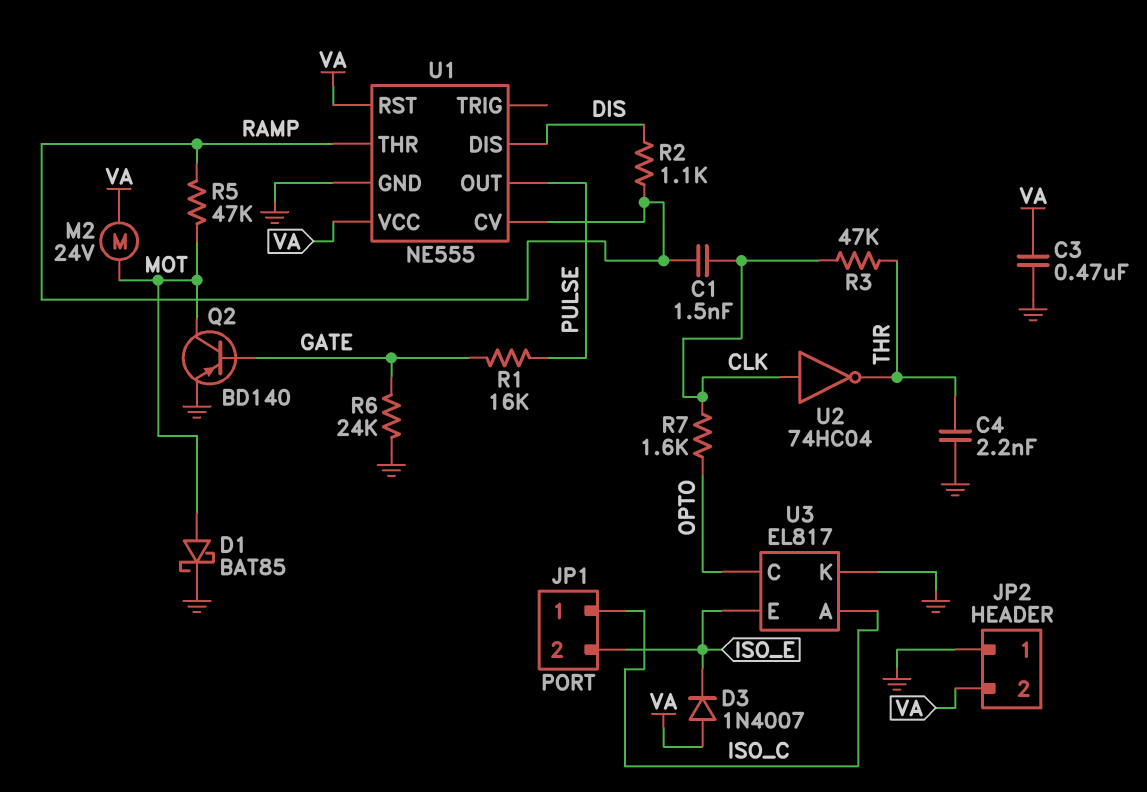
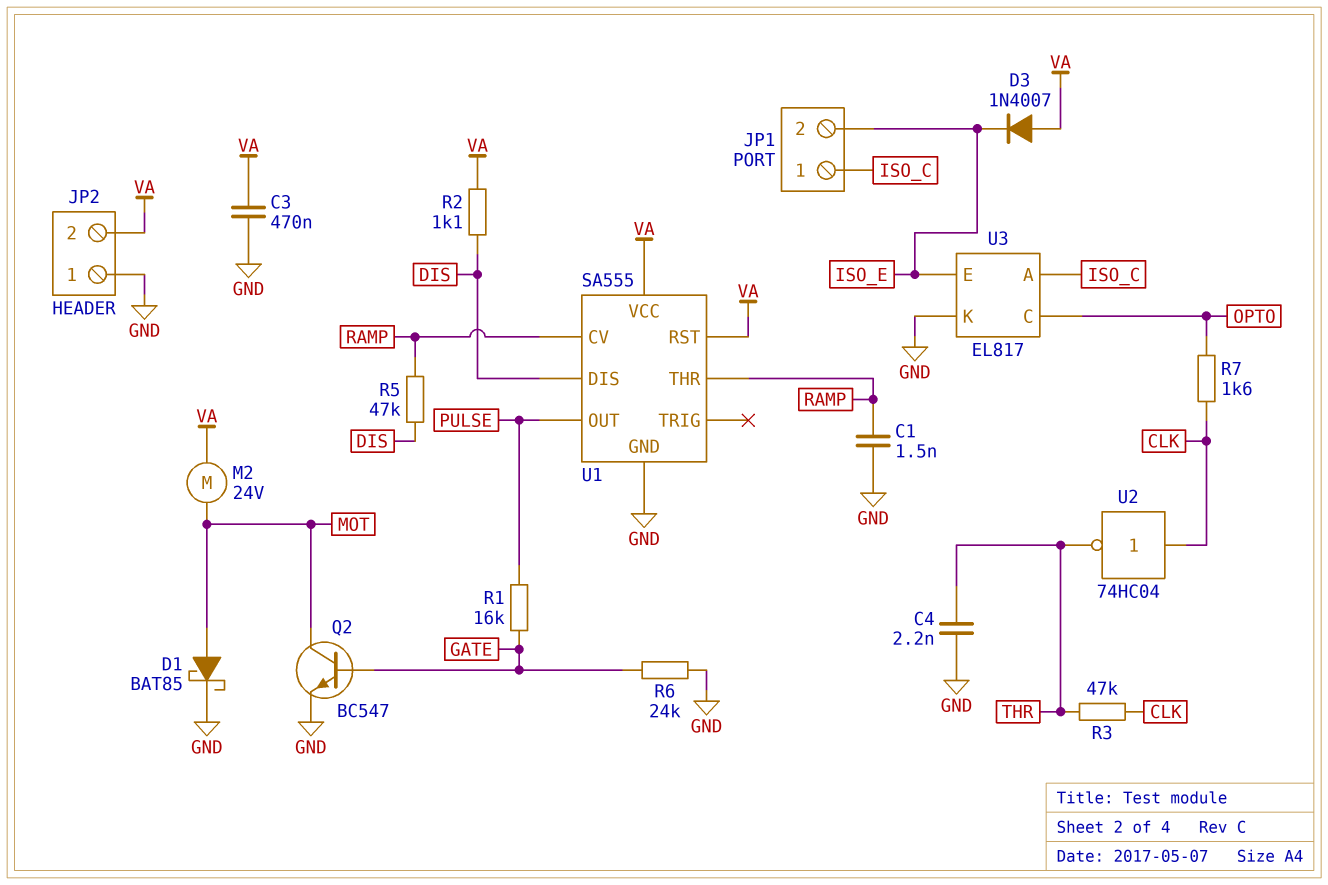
C1: 1.5nF (CLK, RAMP) -> 1.5nF (GND, RAMP)
Q2: PNP BD140 (B GATE, C MOT, E GND) -> NPN BC547 (B GATE, C MOT, E GND)
R2: 1.1k (DIS, RAMP) -> 1.1k (DIS, VA)
R5: 47k (MOT, RAMP) -> 47k (DIS, RAMP)
U1: NE555 -> SA555

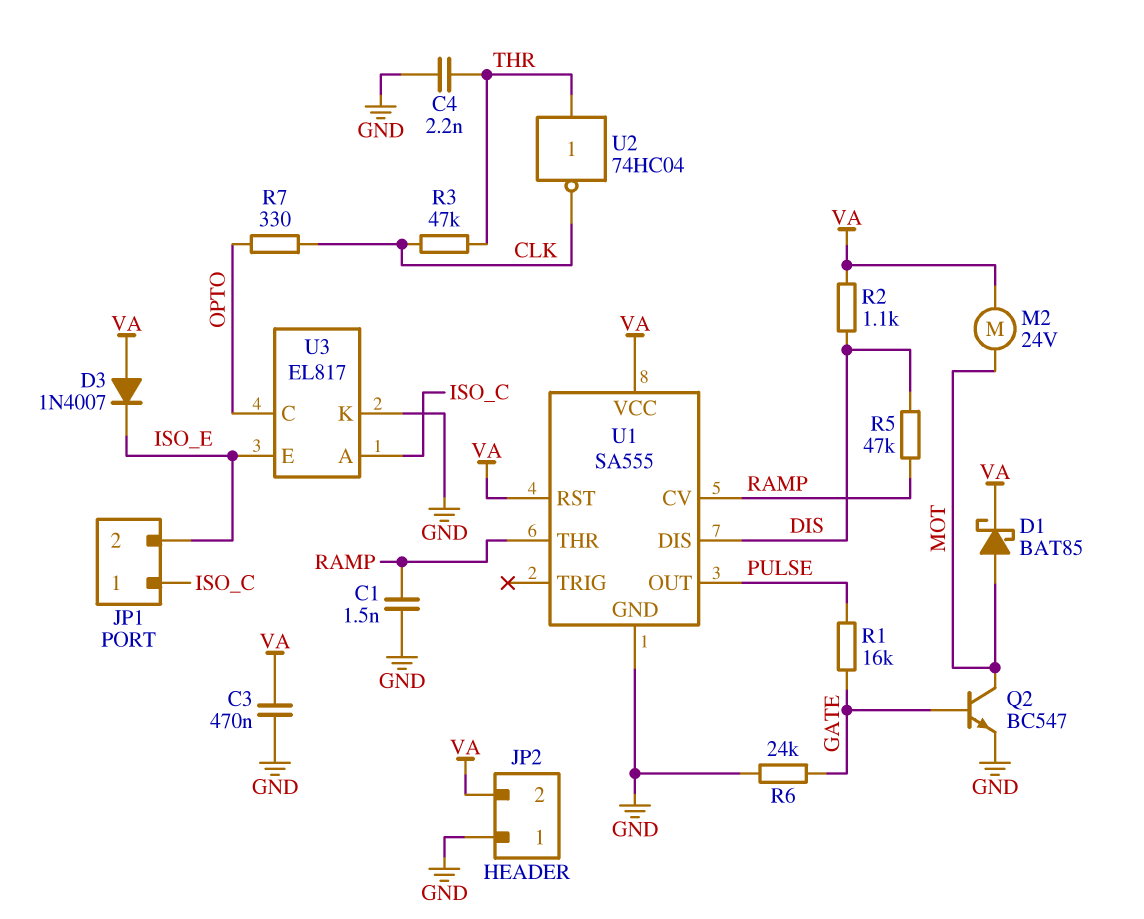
D1: schottky BAT85 (A MOT, K GND) -> schottky BAT85 (A MOT, K VA)
R7: 1.6k (CLK, OPTO) -> 330 (CLK, OPTO)
U2: NOT 74HC04 (in CLK, out THR) -> NOT 74HC04 (in THR, out CLK)

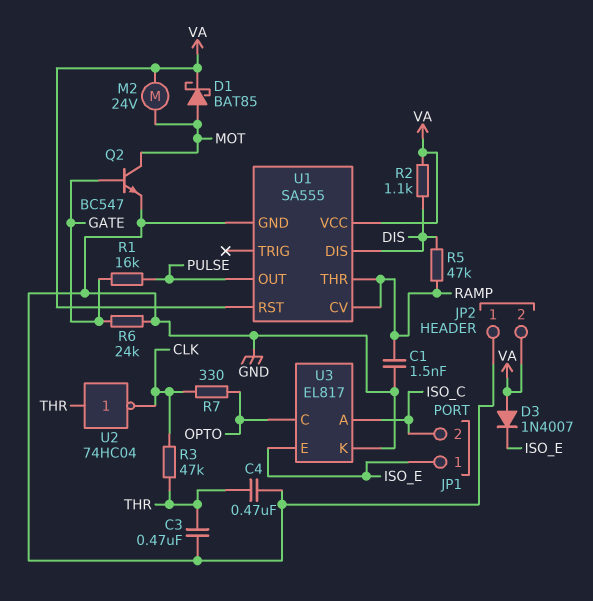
C3: 470nF (GND, VA) -> 470nF (GND, THR)
C4: 2.2nF (GND, THR) -> 470nF (GND, THR)
JP1 pin 1: ISO_C -> ISO_E
JP1 pin 2: ISO_E -> ISO_C

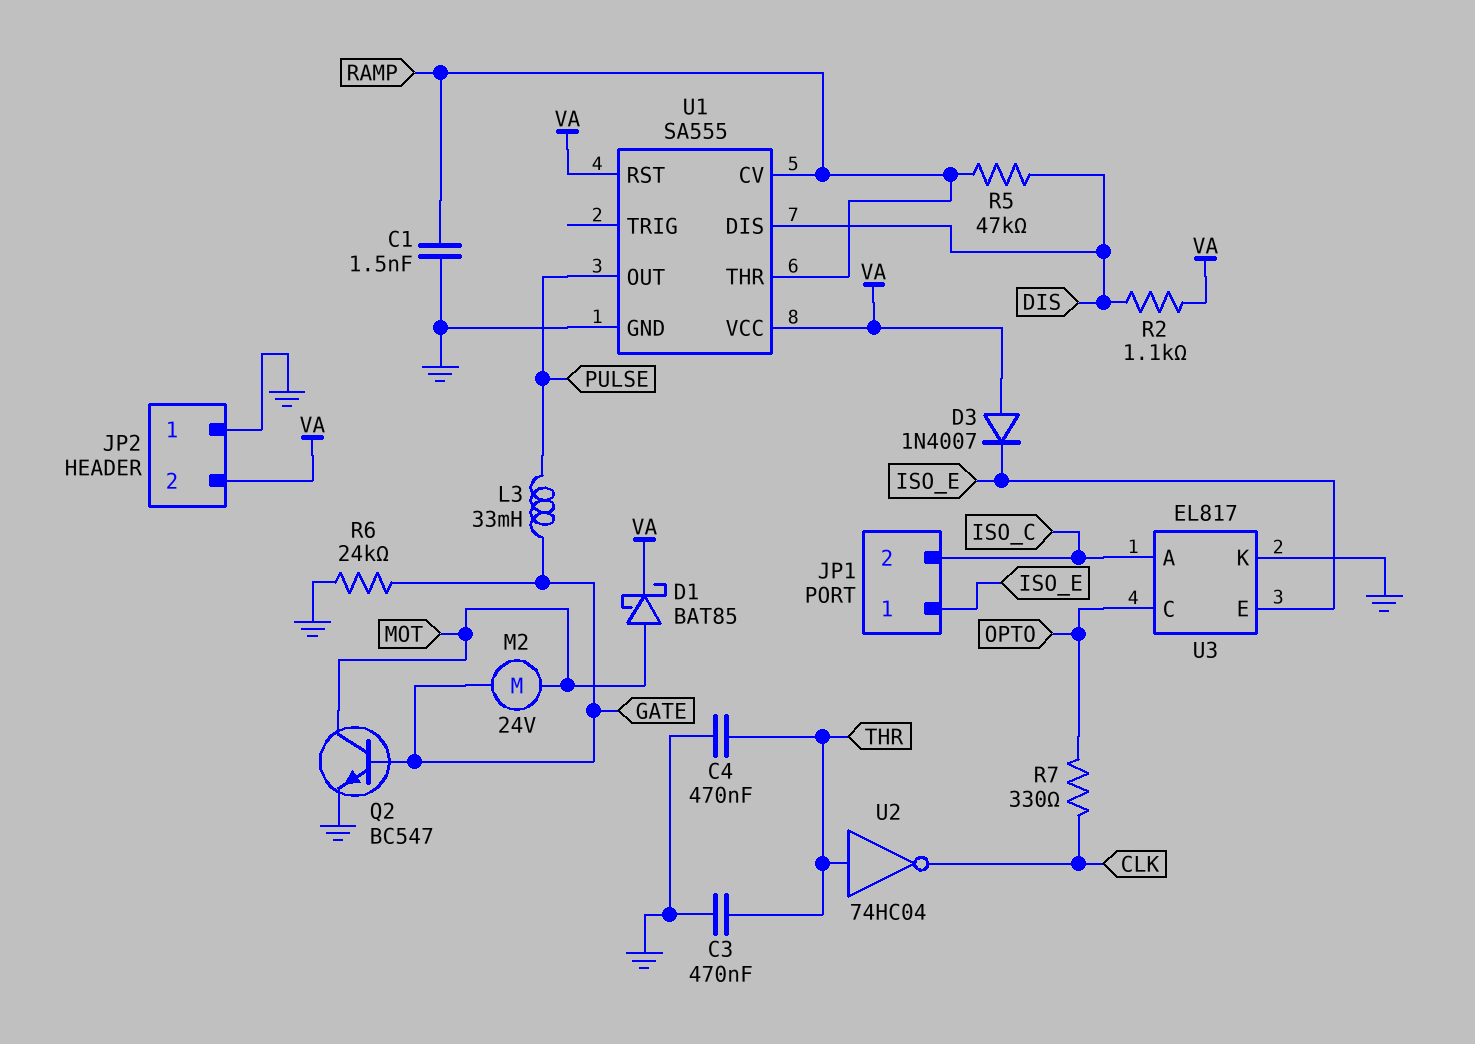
L3: none -> 33mH (GATE, PULSE)
M2: motor 24V (MOT, VA) -> motor 24V (GATE, MOT)
R1: 16k (GATE, PULSE) -> none
R3: 47k (CLK, THR) -> none

